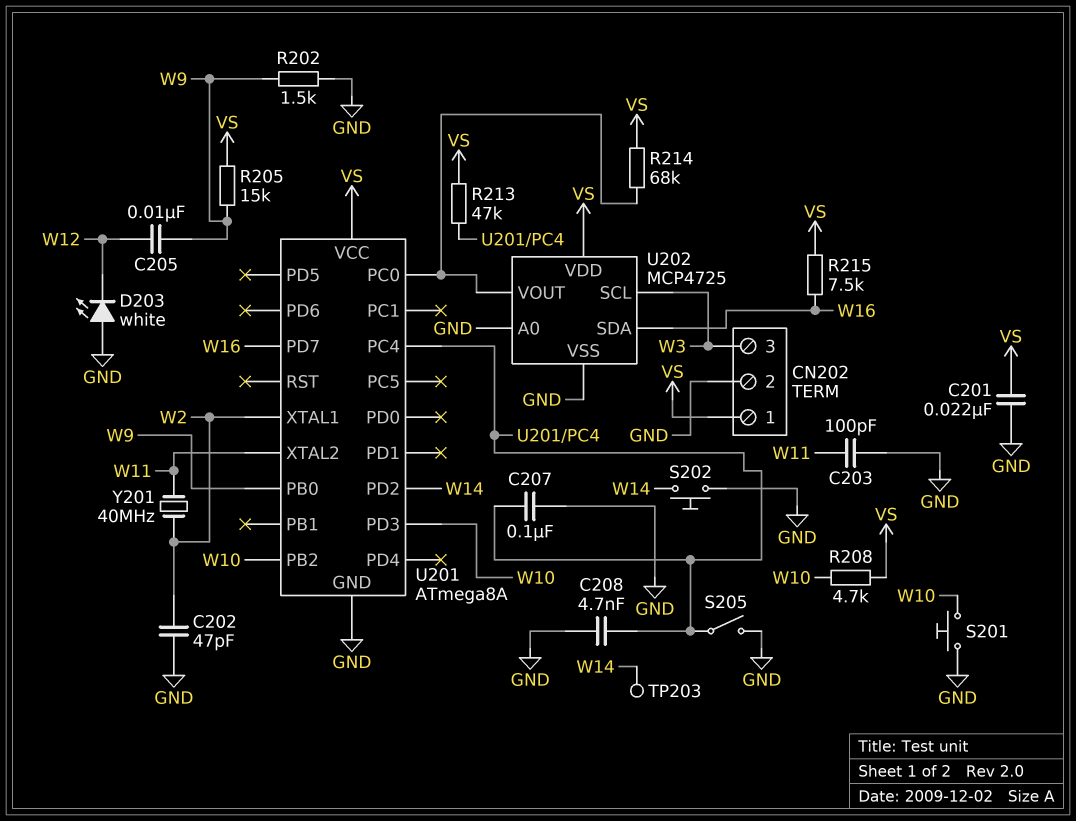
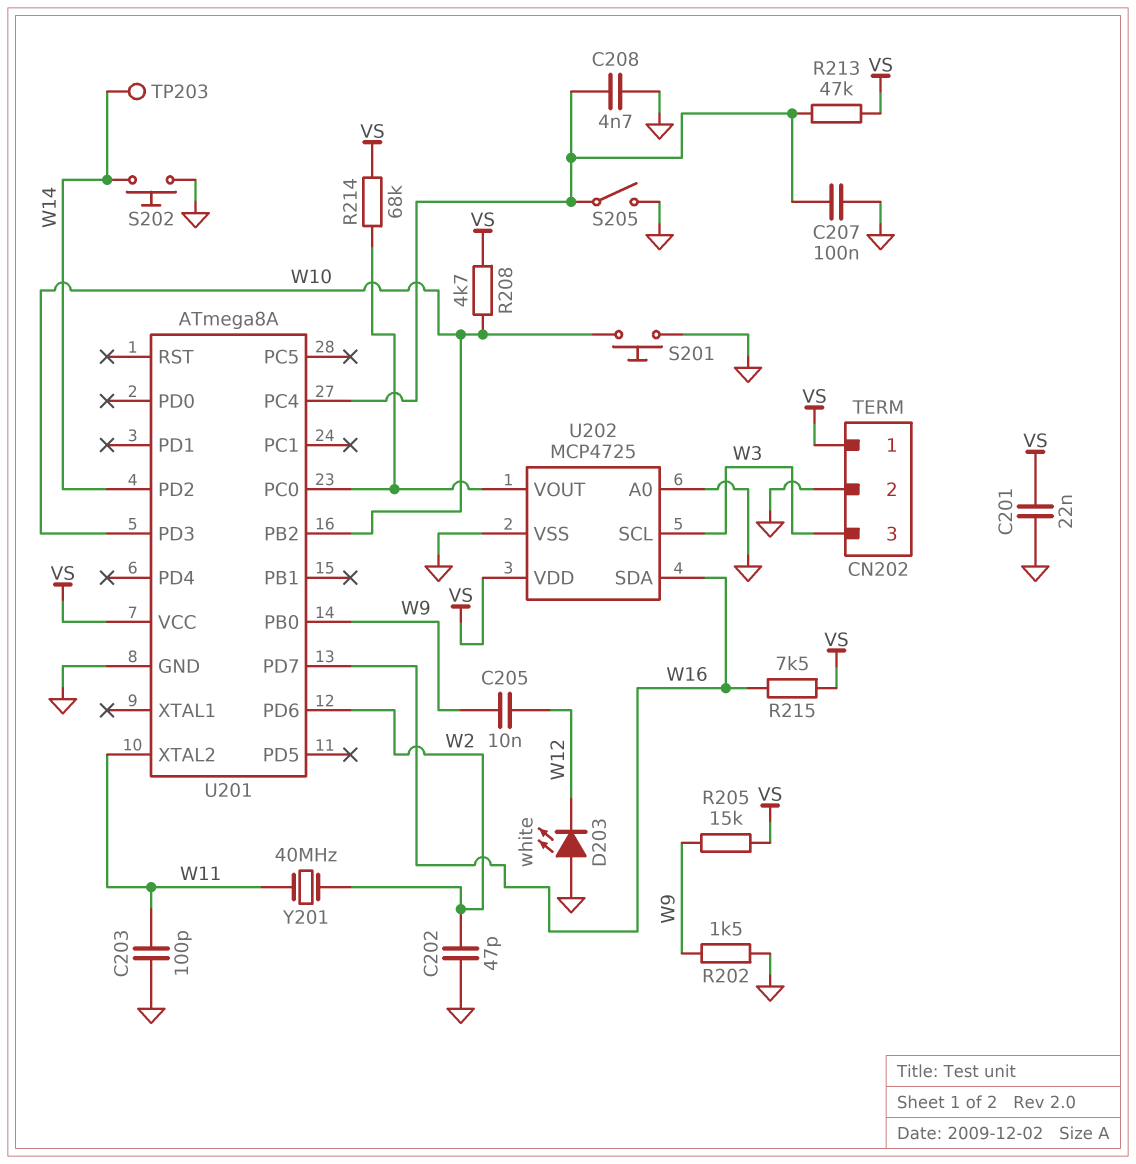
U201 pin PD6: none -> W2
U201 pin XTAL1: W2 -> none

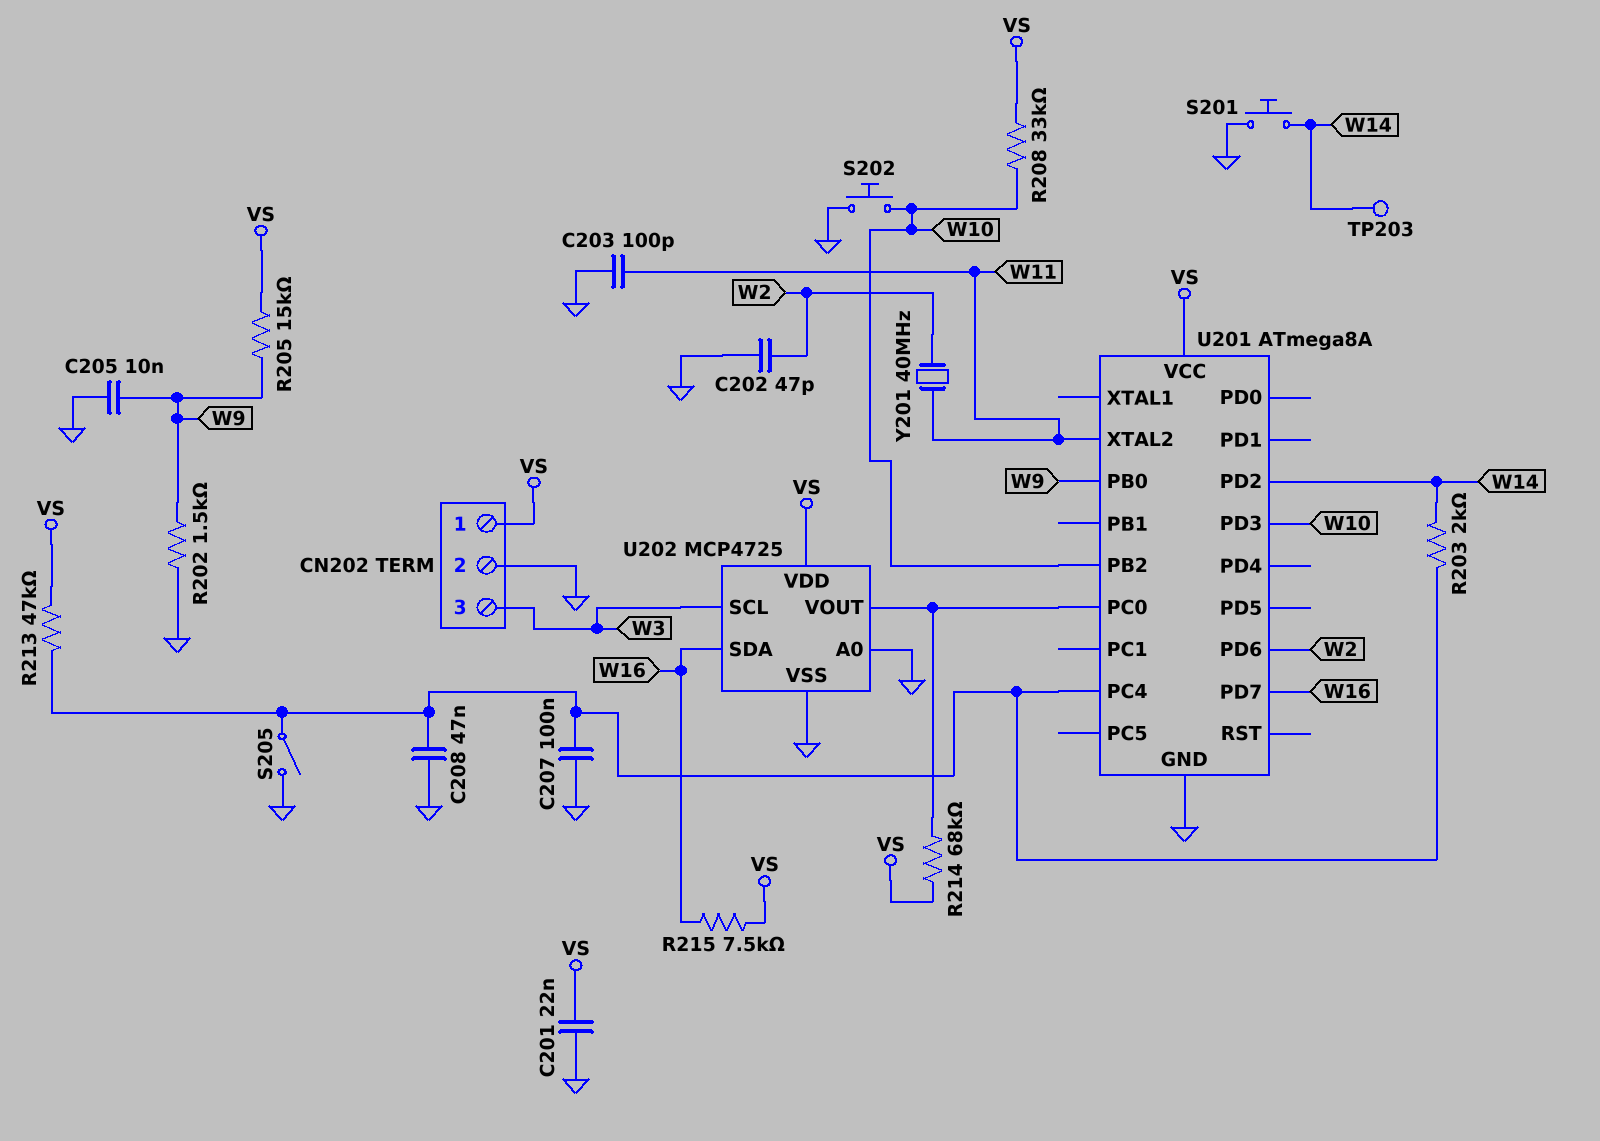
C205: 10nF (W9, W12) -> 10nF (GND, W9)
C208: 4.7nF (GND, U201/PC4) -> 47nF (GND, U201/PC4)
D203: LED white (A GND, K W12) -> none
R203: none -> 2k (U201/PC4, W14)
R208: 4.7k (VS, W10) -> 33k (VS, W10)
S201: button (GND, W10) -> button (GND, W14)
S202: button (GND, W14) -> button (GND, W10)

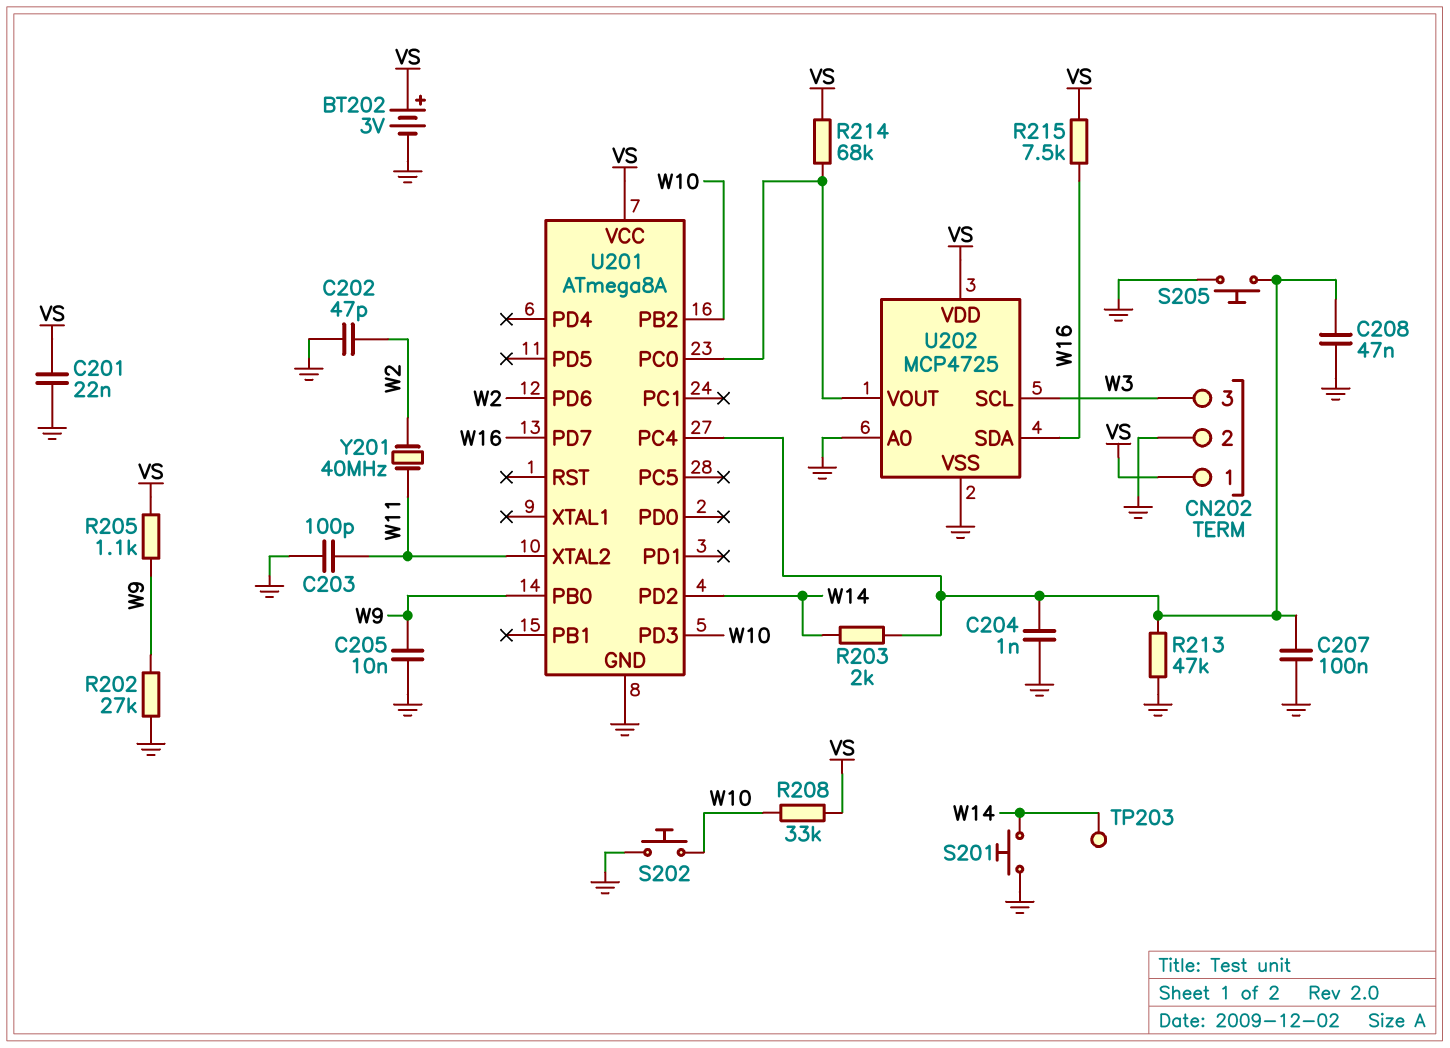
BT202: none -> 3V (plus VS, minus GND)
C204: none -> 1nF (GND, U201/PC4)
R202: 1.5k (GND, W9) -> 27k (GND, W9)
R205: 15k (VS, W9) -> 1.1k (VS, W9)
R213: 47k (U201/PC4, VS) -> 47k (GND, U201/PC4)
S205: switch (GND, U201/PC4) -> button (GND, U201/PC4)

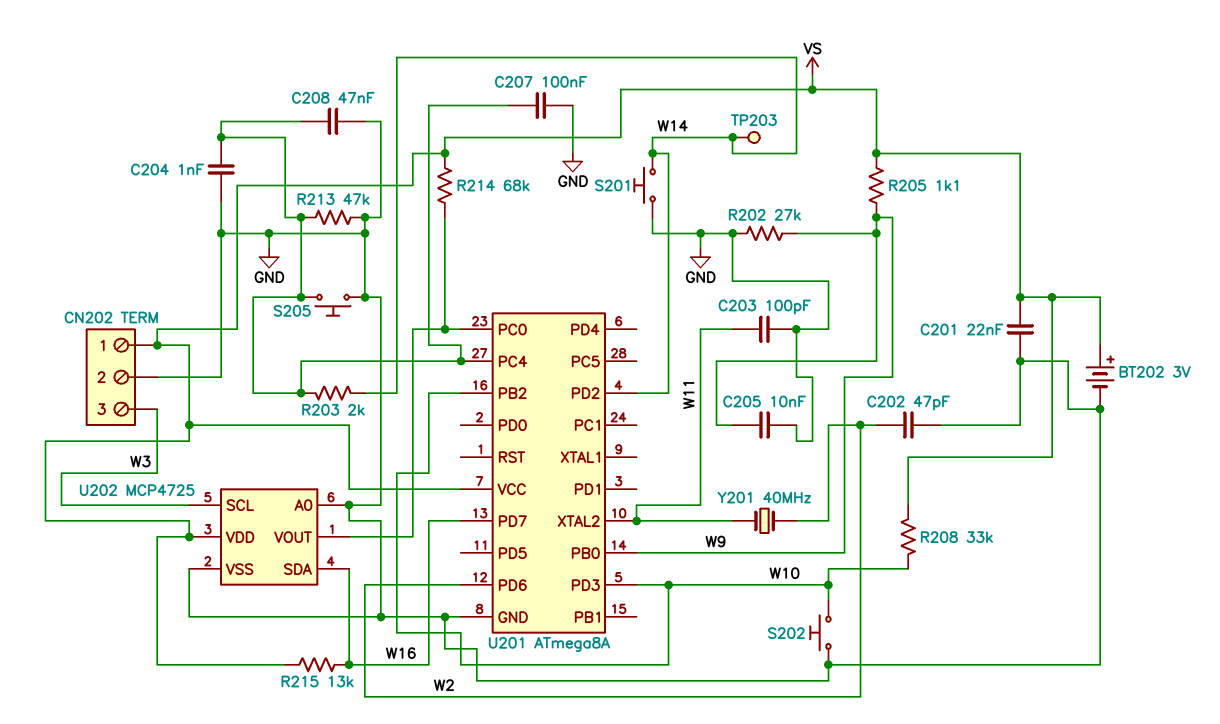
R215: 7.5k (VS, W16) -> 13k (VS, W16)

